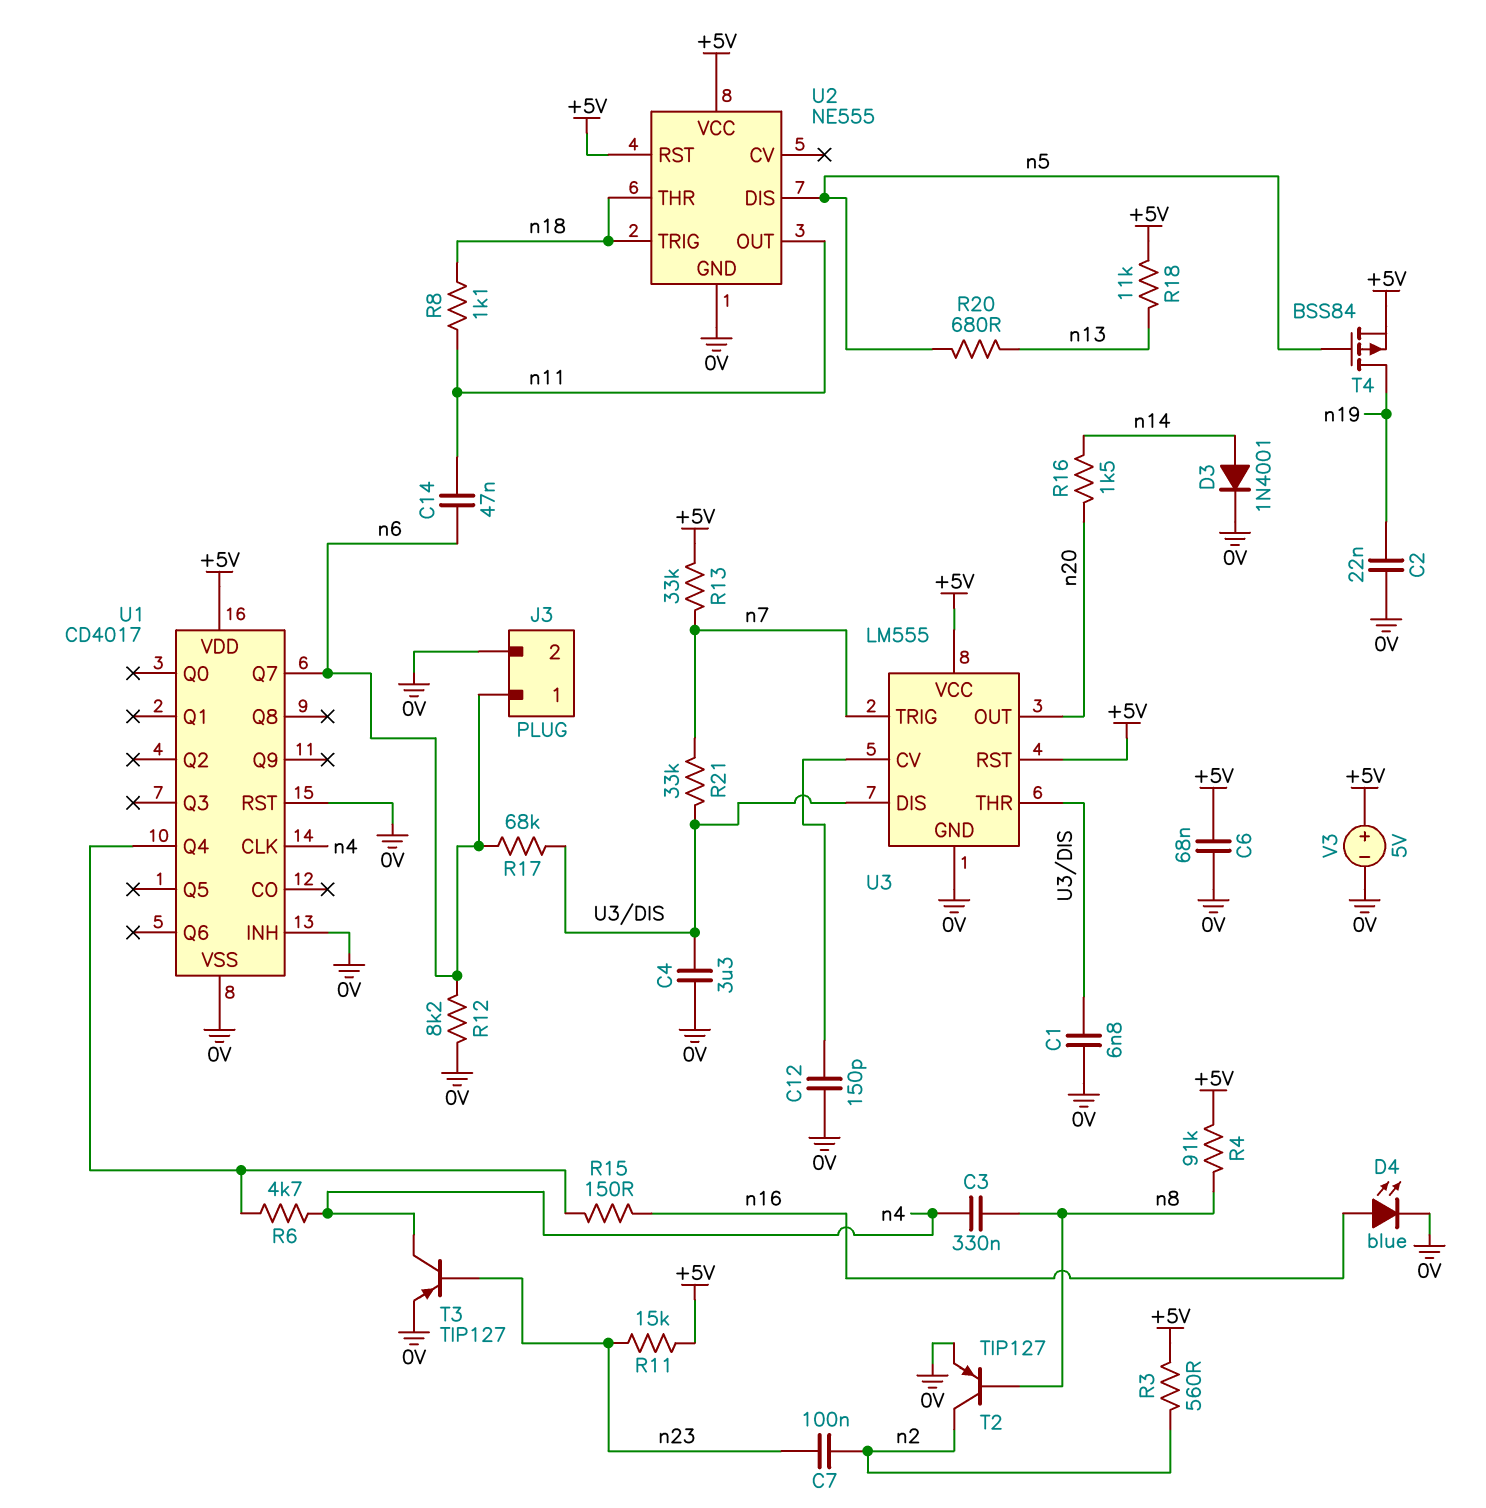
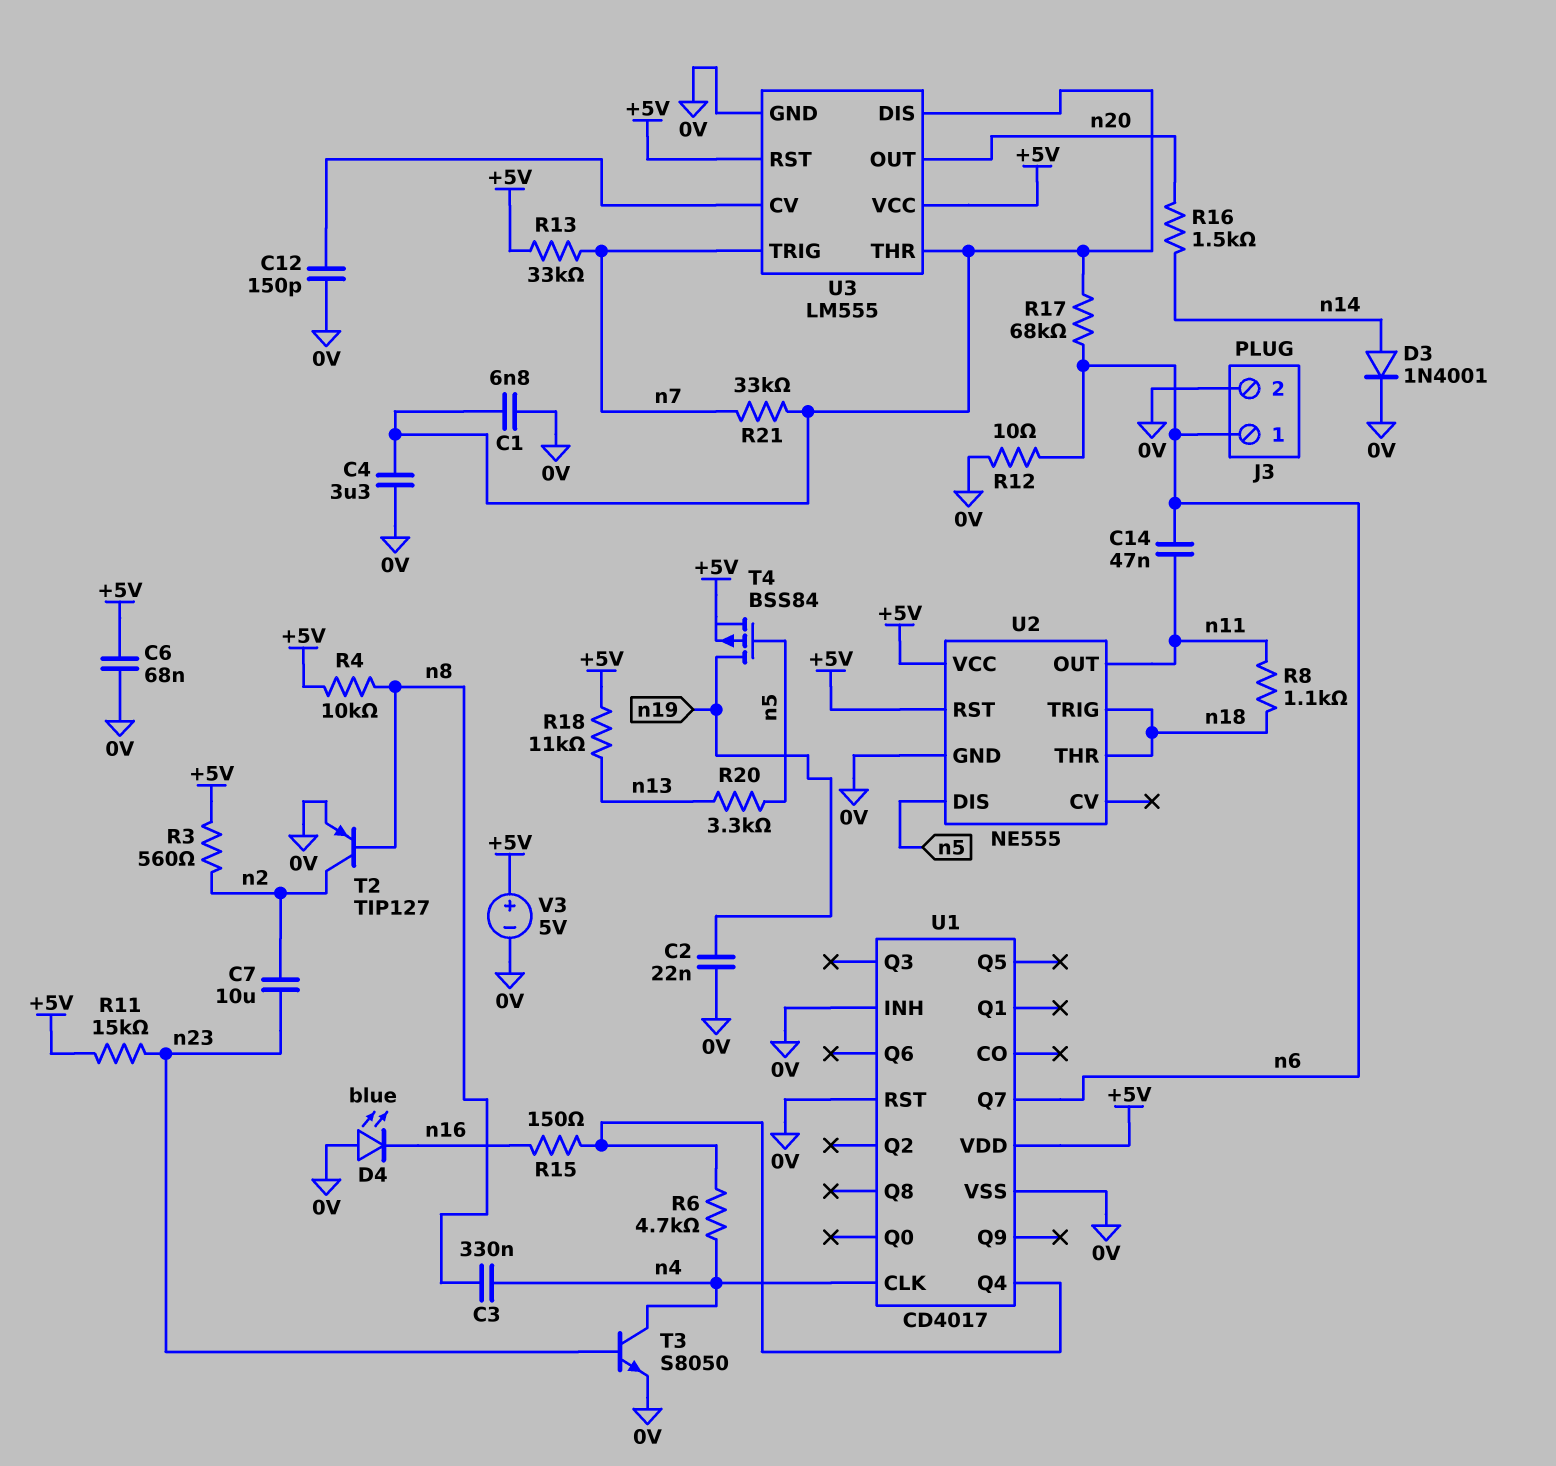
C7: 100nF (n2, n23) -> 10uF (n2, n23)
D4: LED blue (A n16, K 0V) -> LED blue (A 0V, K n16)
R4: 91k (+5V, n8) -> 10k (+5V, n8)
R12: 8.2k (0V, n6) -> 10 (0V, n6)
R20: 680 (n5, n13) -> 3.3k (n5, n13)
T3: PNP TIP127 (B n23, C n4, E 0V) -> NPN S8050 (B n23, C n4, E 0V)

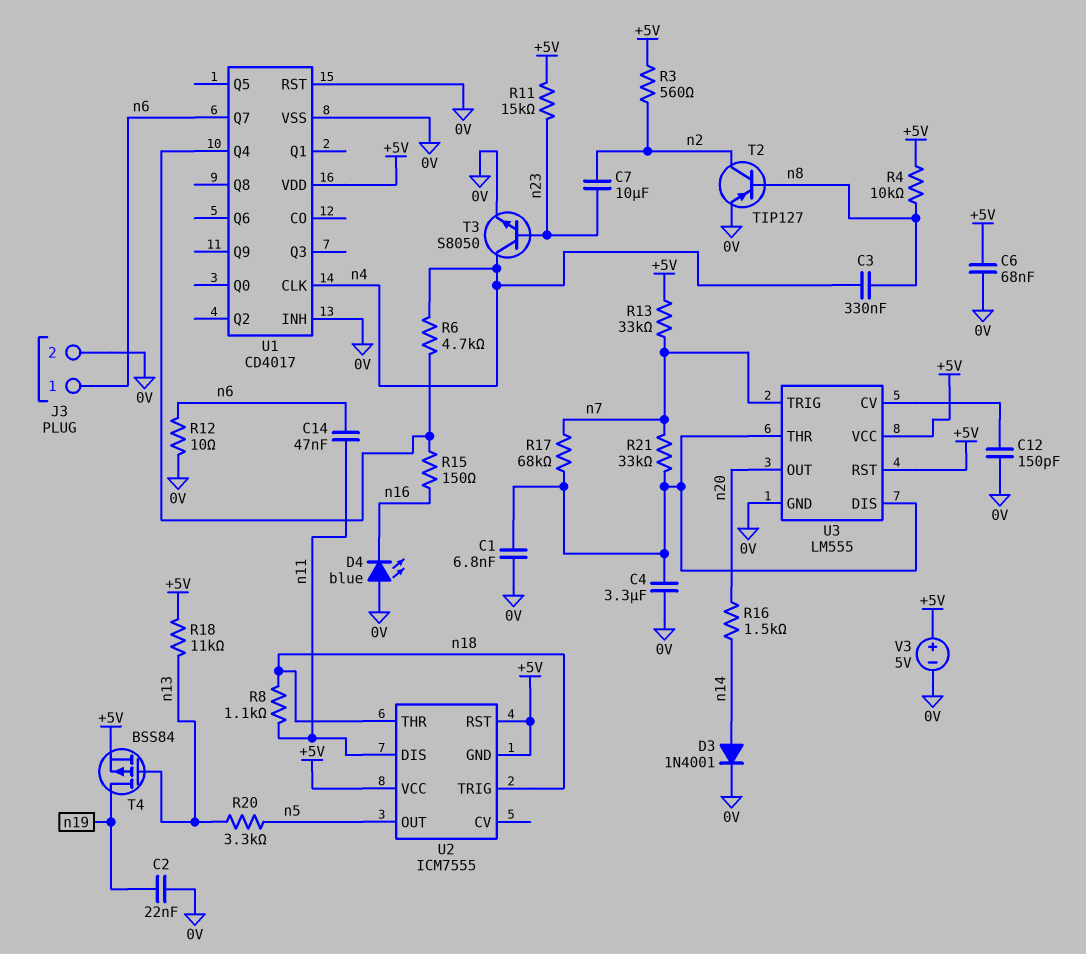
R17: 68k (U3/DIS, n6) -> 68k (U3/DIS, n7)
T4: PMOS BSS84 (G n5, D n19, S +5V) -> PMOS BSS84 (G n13, D n19, S +5V)
U2: NE555 -> ICM7555
U2 pin DIS: n5 -> n11
U2 pin GND: 0V -> +5V
U2 pin OUT: n11 -> n5

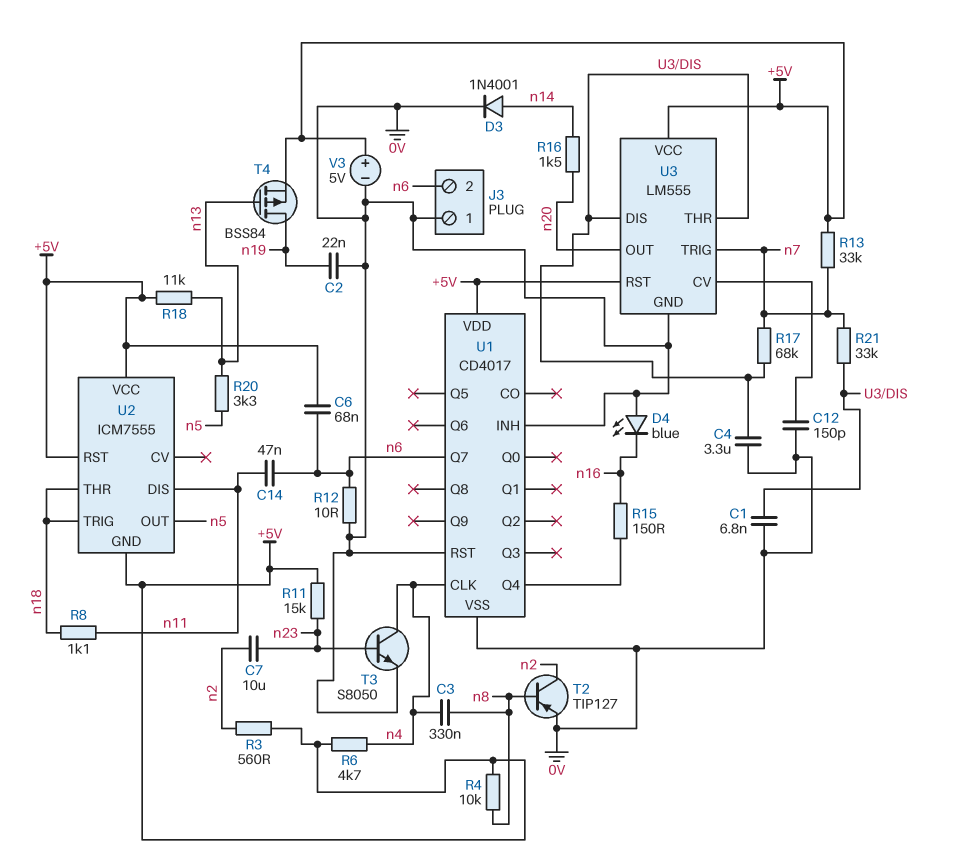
C6: 68nF (+5V, 0V) -> 68nF (+5V, n6)
J3 pin 1: n6 -> 0V
J3 pin 2: 0V -> n6
R6: 4.7k (U1/Q4, n4) -> 4.7k (+5V, n4)

